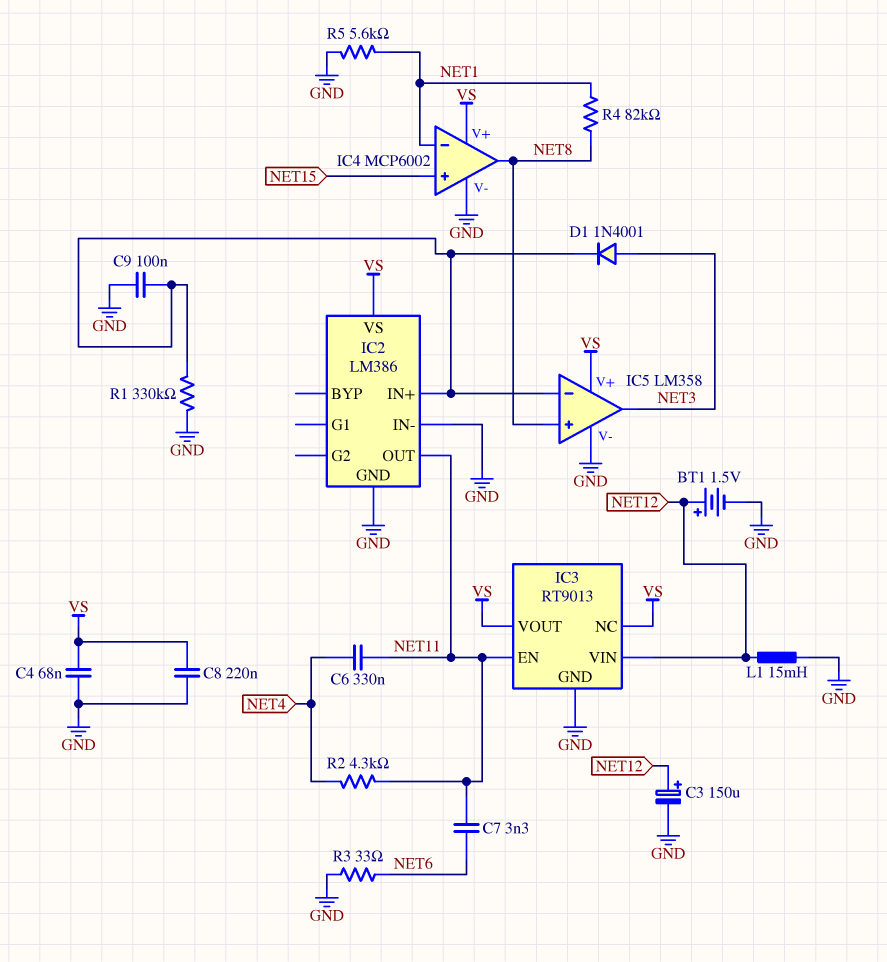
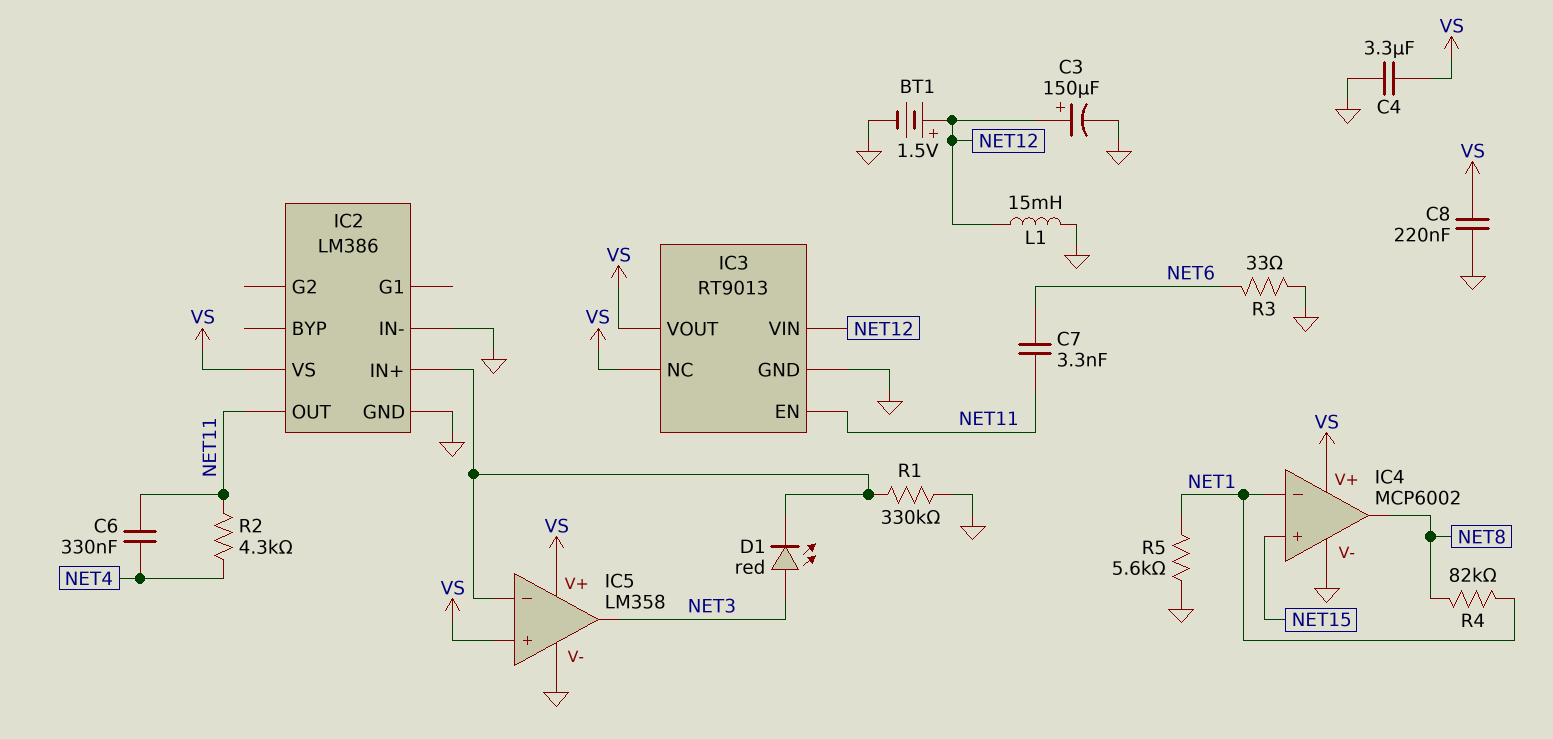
C4: 68nF (GND, VS) -> 3.3uF (GND, VS)
C9: 100nF (GND, IC2/IN+) -> none
D1: diode 1N4001 (A NET3, K IC2/IN+) -> LED red (A NET3, K IC2/IN+)
IC5 pin in+: NET8 -> VS

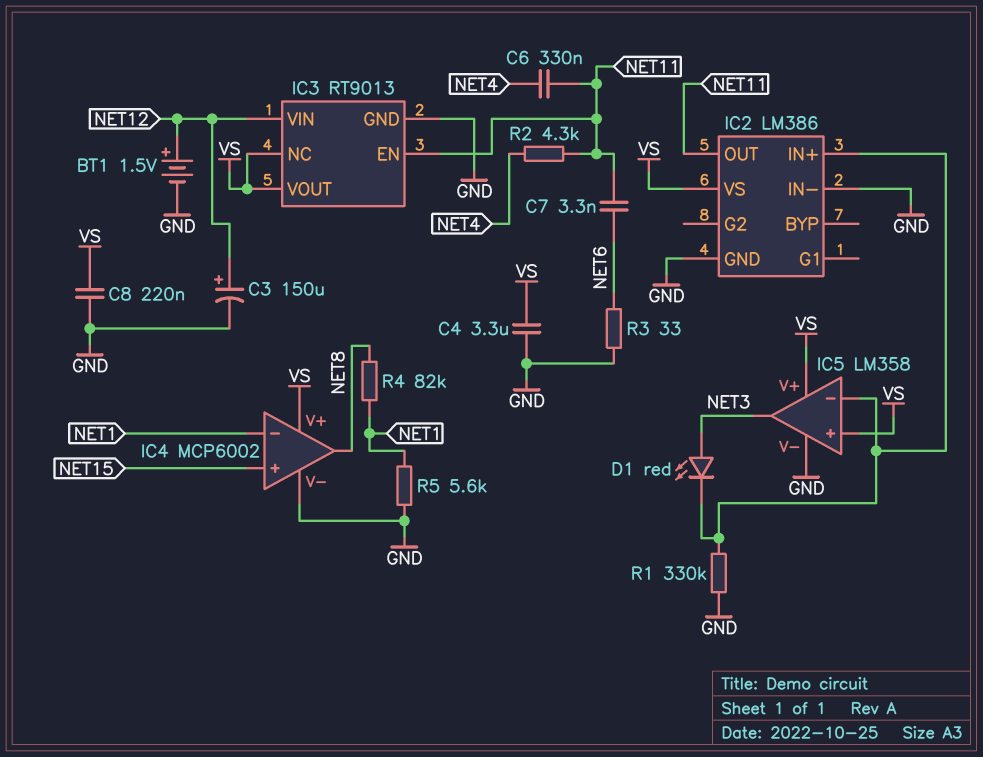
L1: 15mH (GND, NET12) -> none

